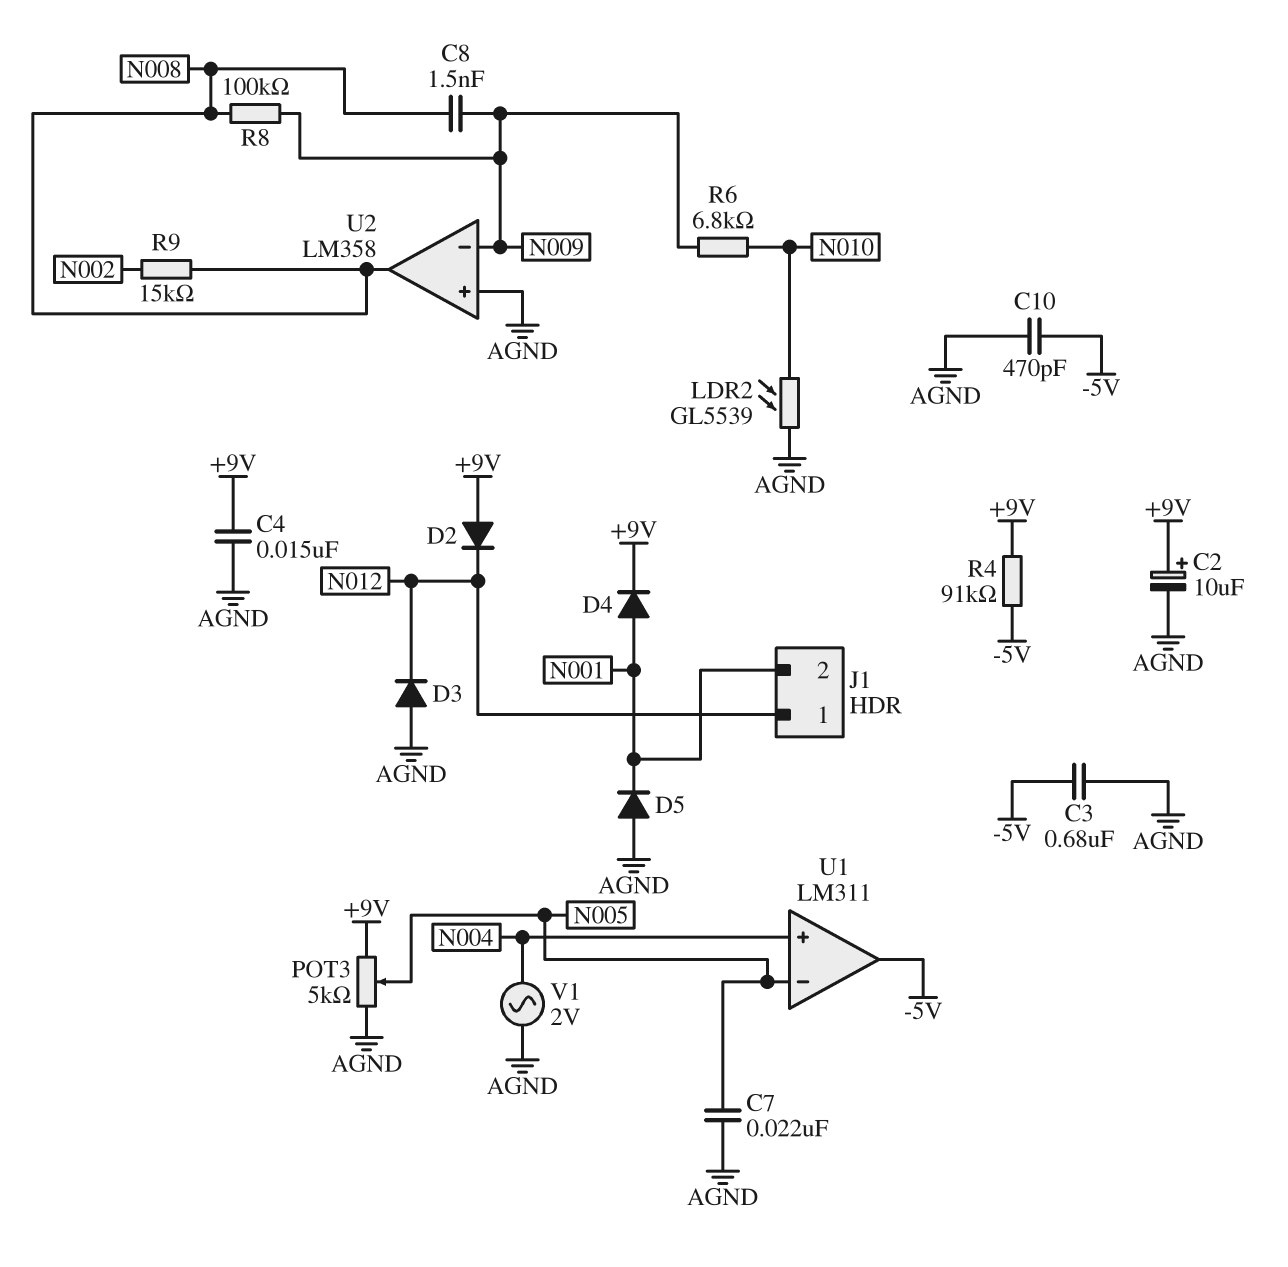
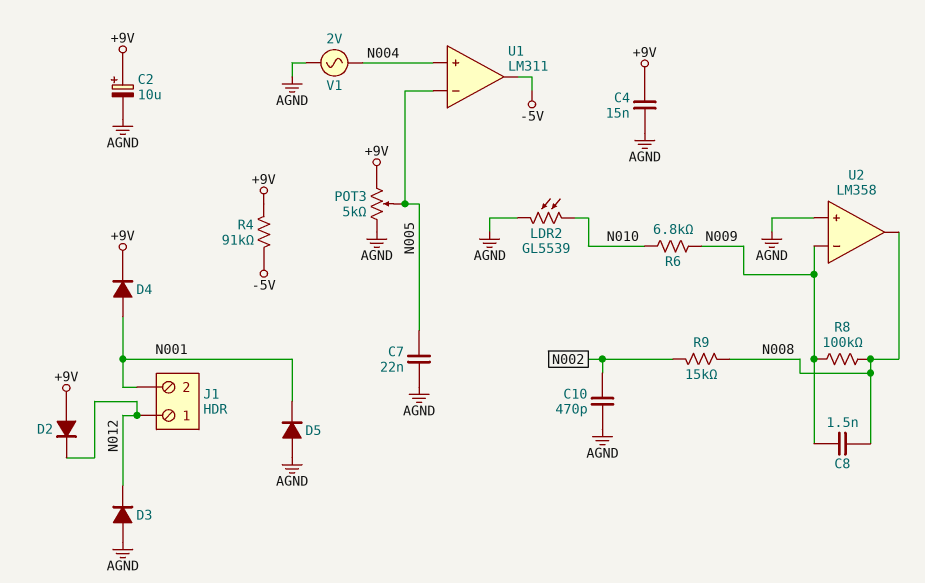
C3: 680nF (-5V, AGND) -> none
C10: 470pF (-5V, AGND) -> 470pF (AGND, N002)

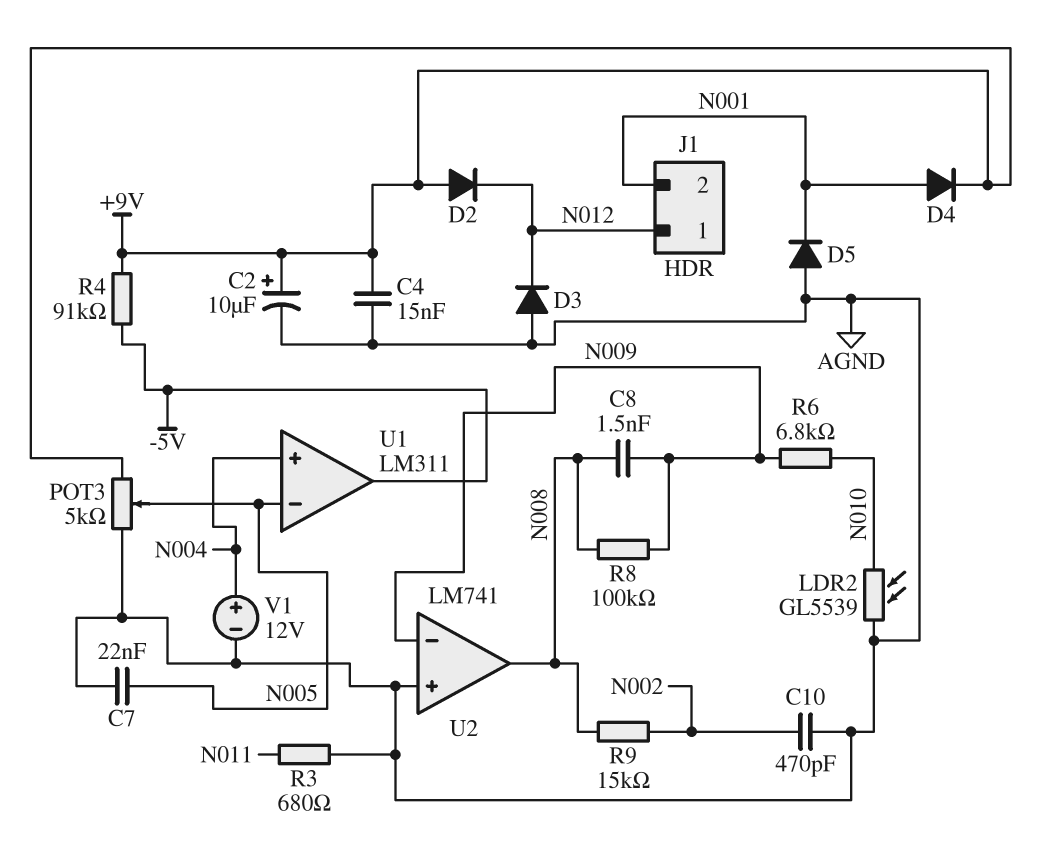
R3: none -> 680 (AGND, N011)
U2: LM358 -> LM741
V1: AC 2V (AGND, N004) -> 12V (plus N004, minus AGND)

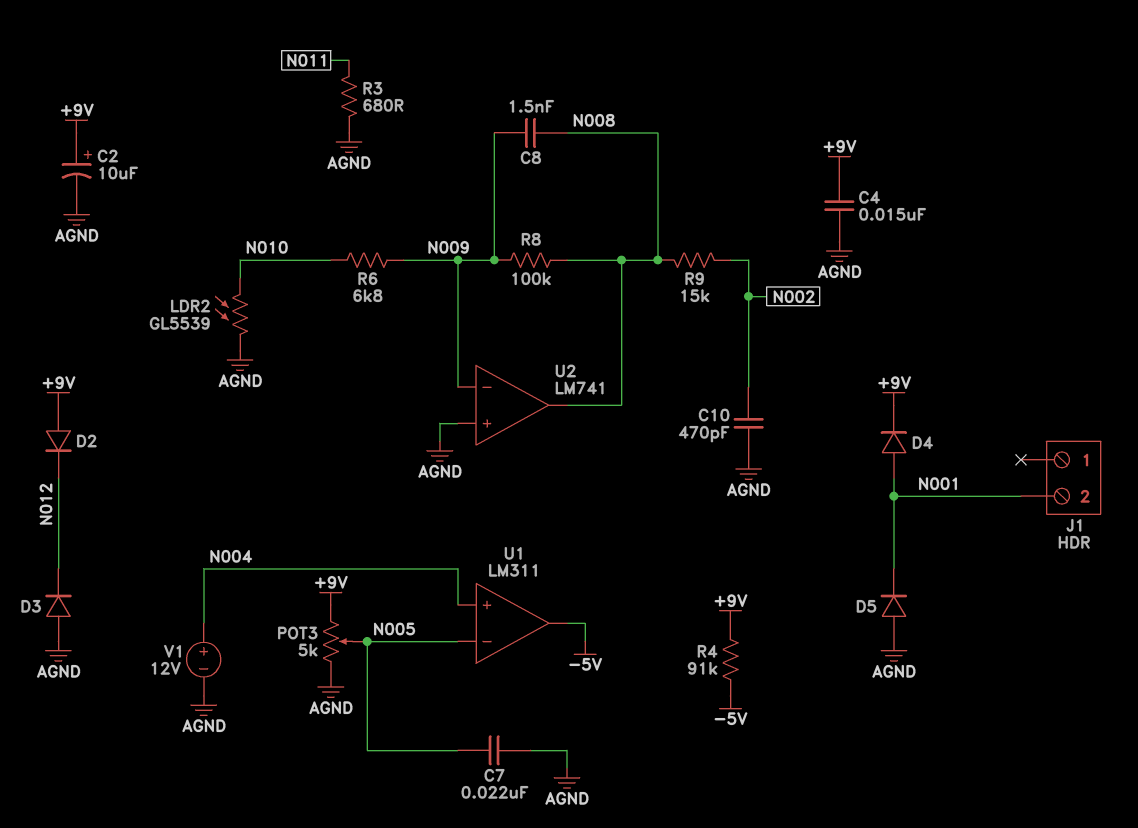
J1 pin 1: N012 -> none

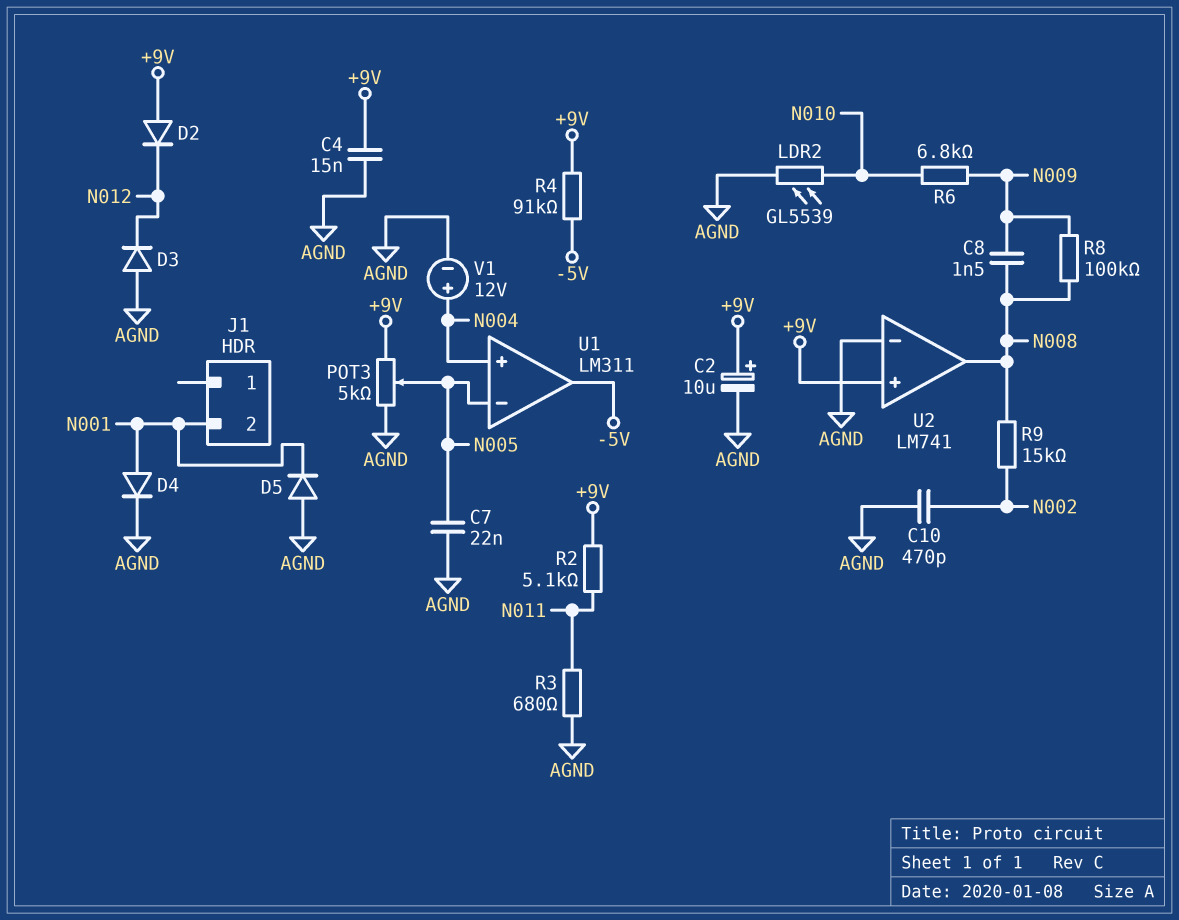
D4: diode (A N001, K +9V) -> diode (A N001, K AGND)
R2: none -> 5.1k (+9V, N011)
U2 pin in+: AGND -> +9V
U2 pin in-: N009 -> AGND

